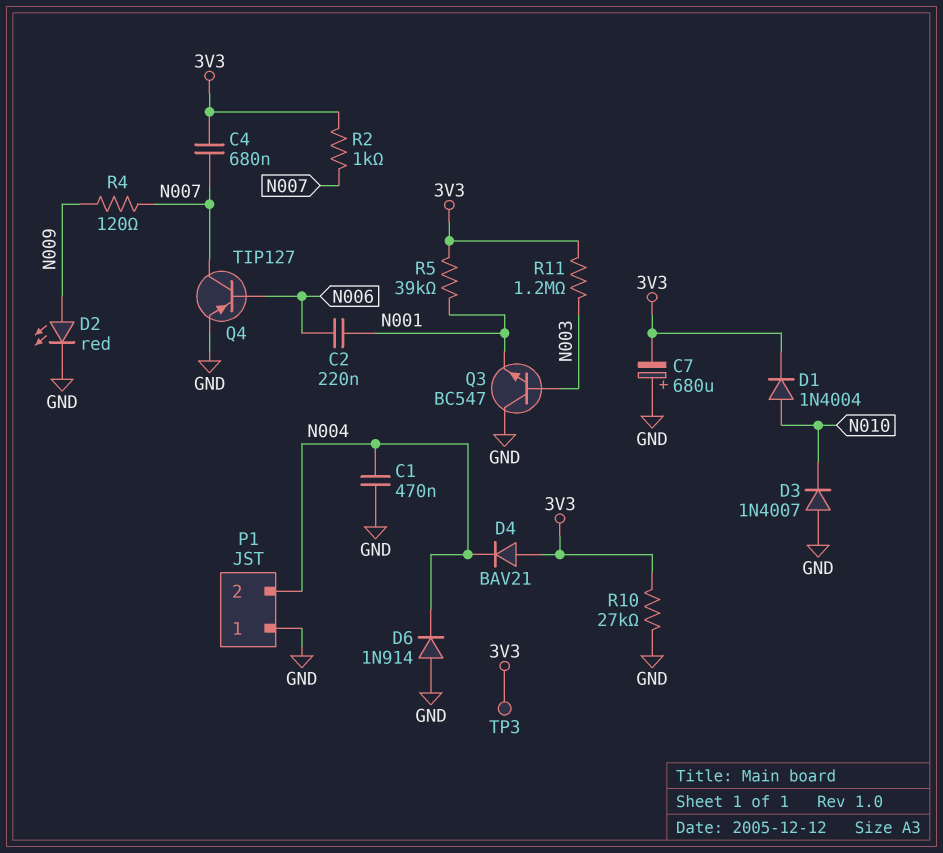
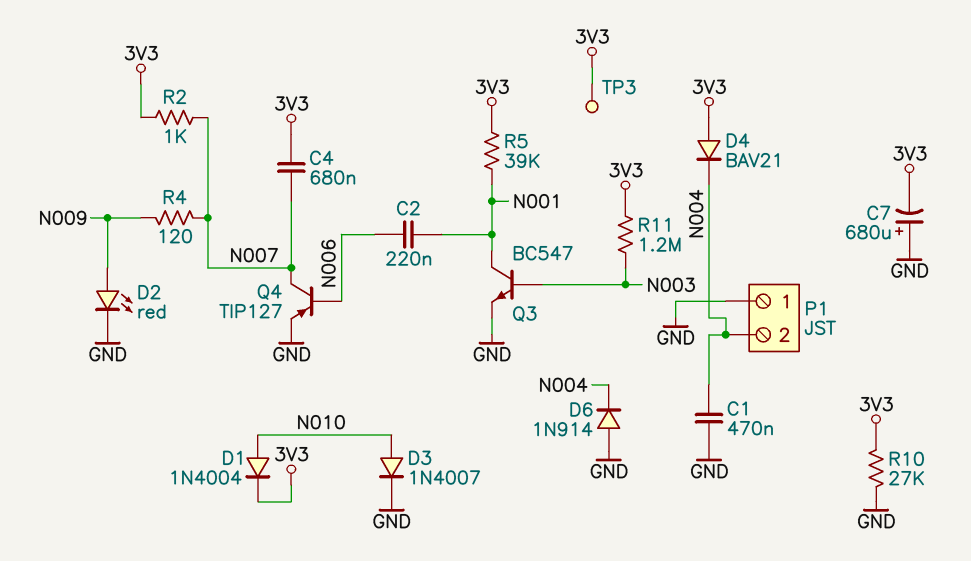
D3: diode 1N4007 (A GND, K N010) -> diode 1N4007 (A N010, K GND)
Q3: NPN BC547 (B N003, C GND, E N001) -> NPN BC547 (B N003, C N001, E GND)

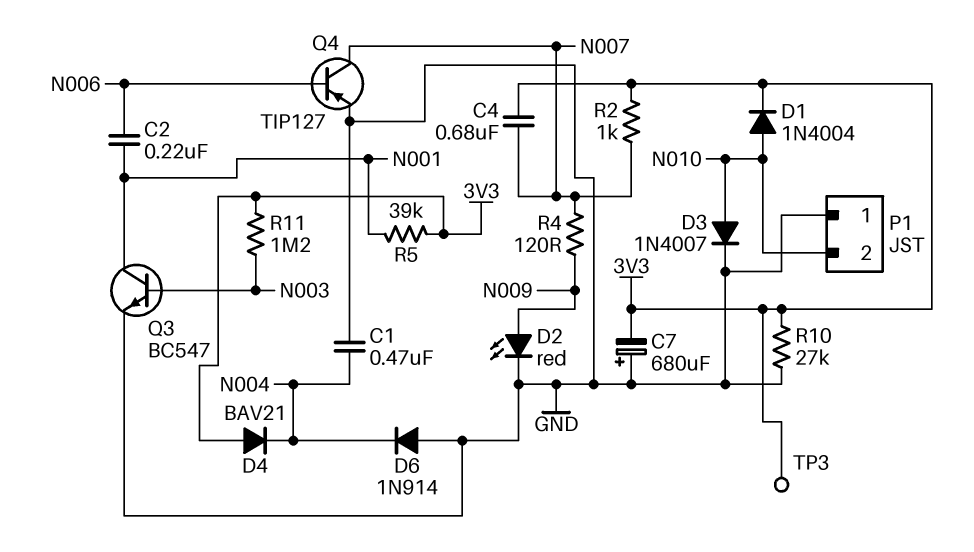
P1 pin 2: N004 -> N010

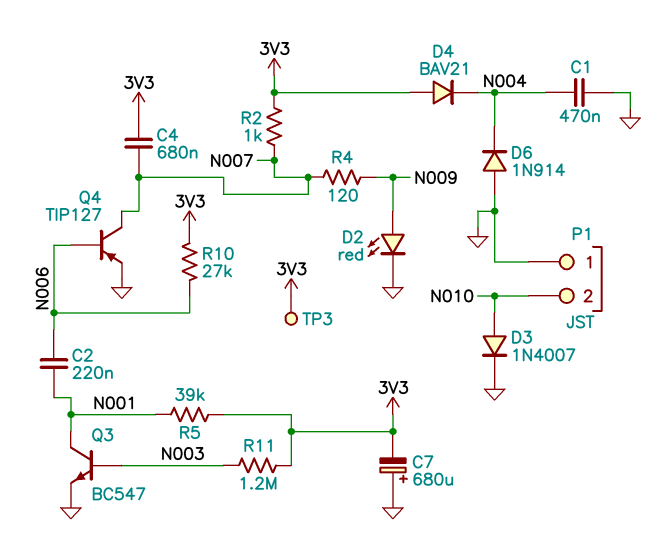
D1: diode 1N4004 (A N010, K 3V3) -> none
R10: 27k (3V3, GND) -> 27k (3V3, N006)

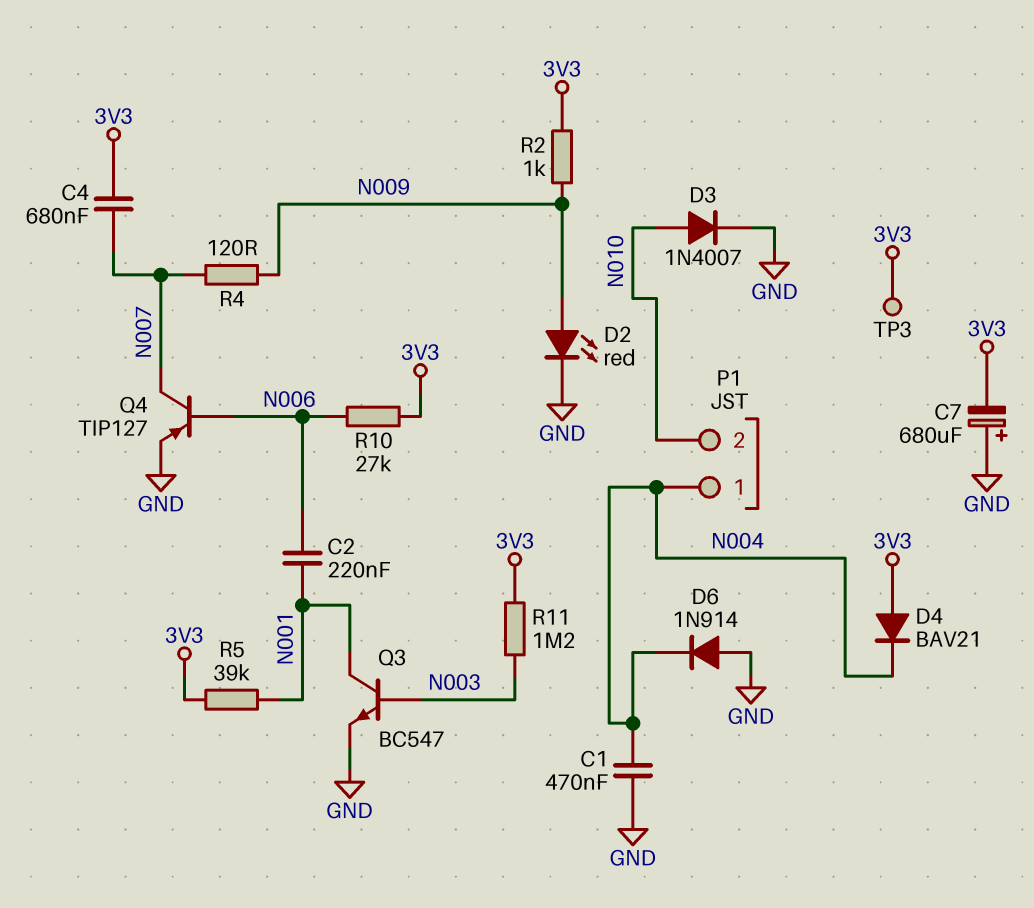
P1 pin 1: GND -> N004
R2: 1k (3V3, N007) -> 1k (3V3, N009)

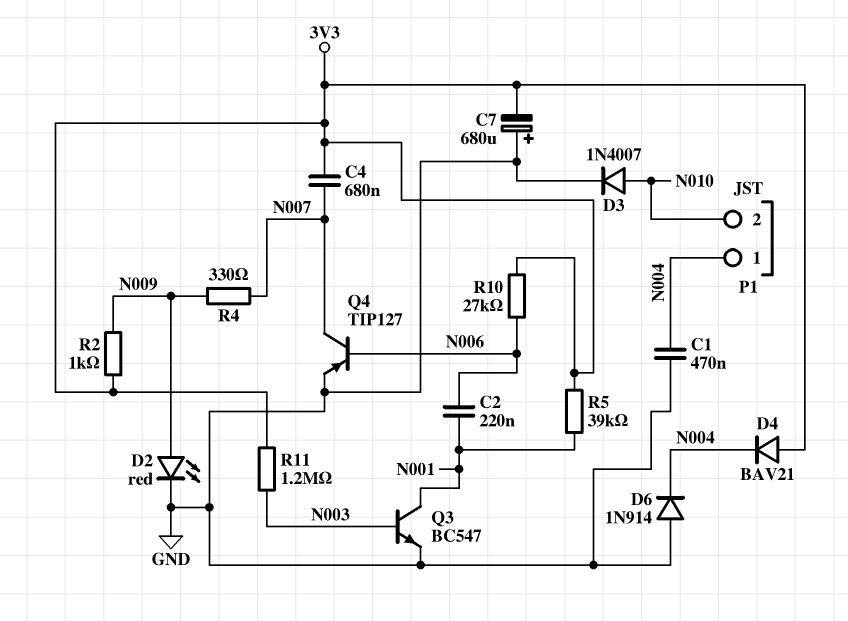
R4: 120 (N007, N009) -> 330 (N007, N009)
TP3: test point (3V3) -> none

